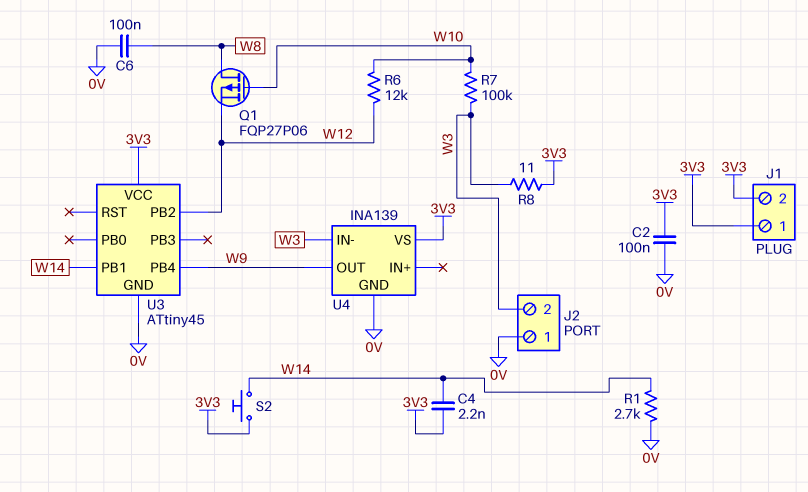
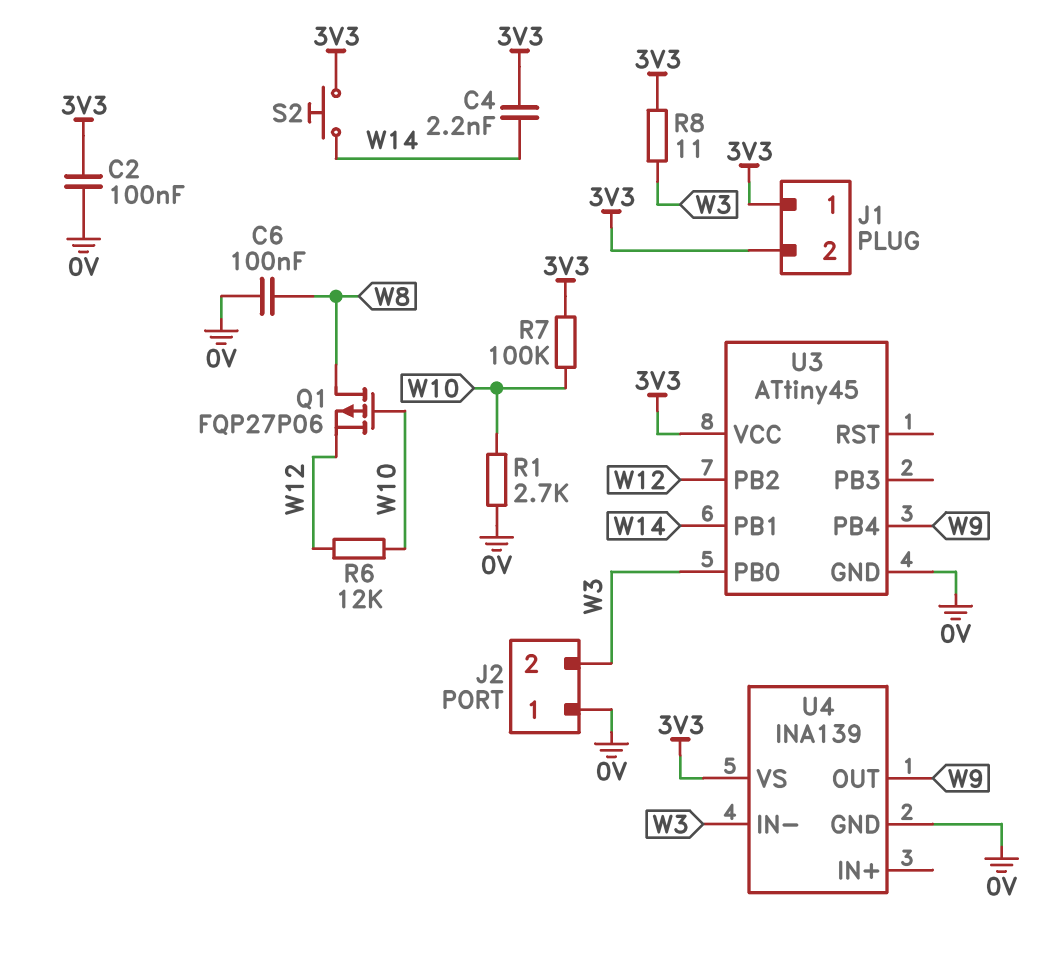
R1: 2.7k (0V, W14) -> 2.7k (0V, W10)
R7: 100k (W3, W10) -> 100k (3V3, W10)
U3 pin PB0: none -> W3

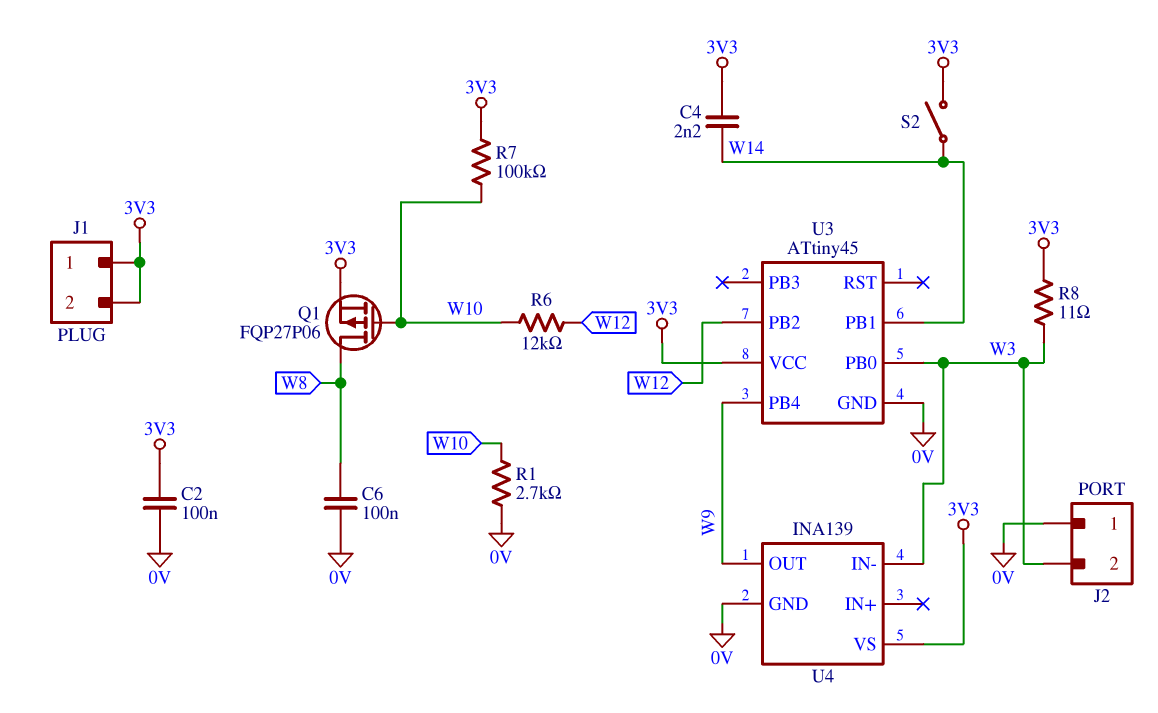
Q1: PMOS FQP27P06 (G W10, D W8, S W12) -> PMOS FQP27P06 (G W10, D W8, S 3V3)
S2: button (3V3, W14) -> switch (3V3, W14)

